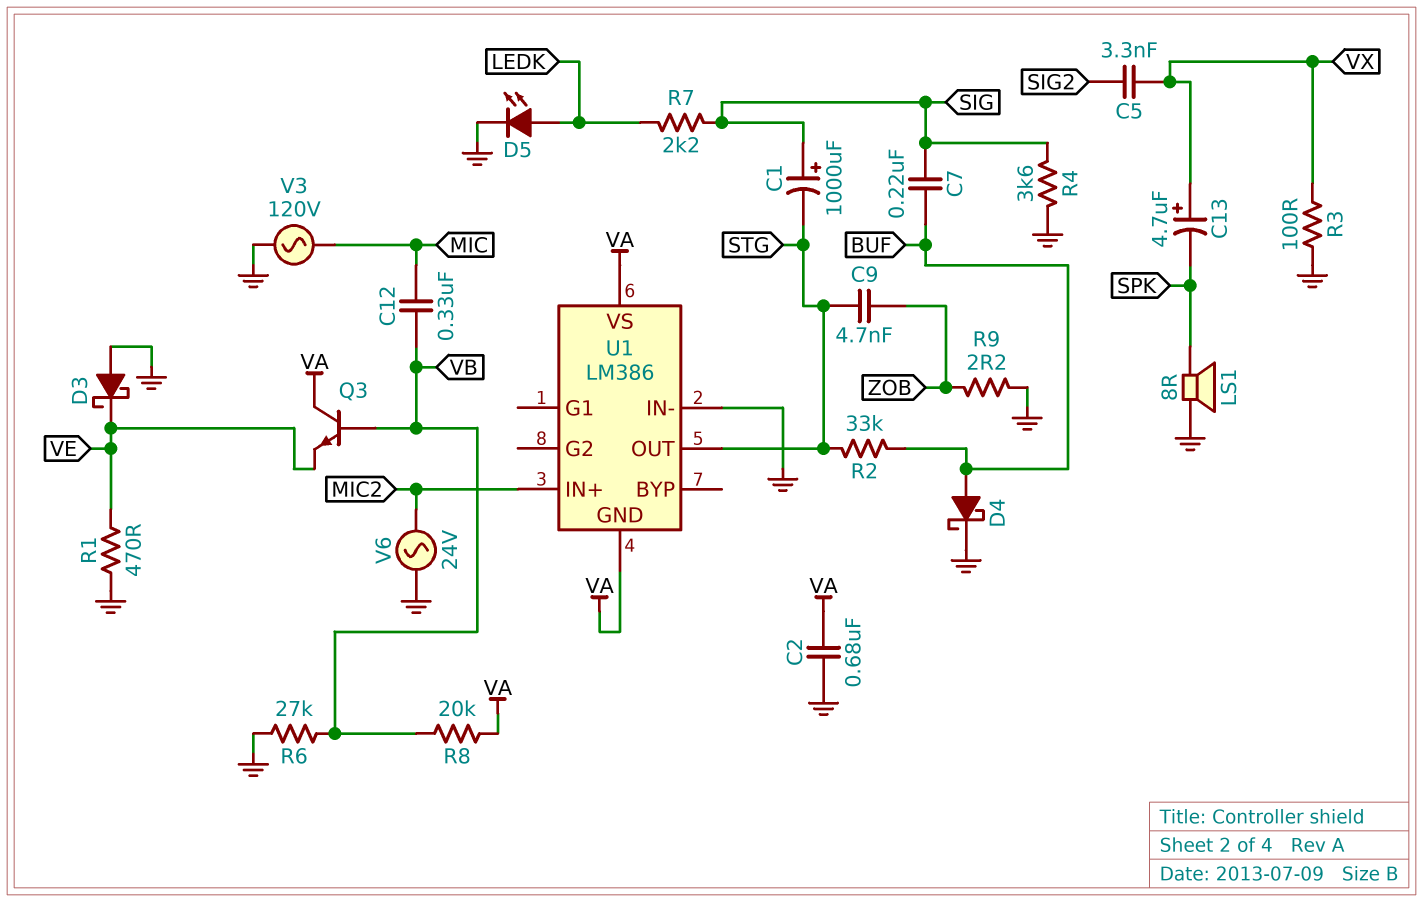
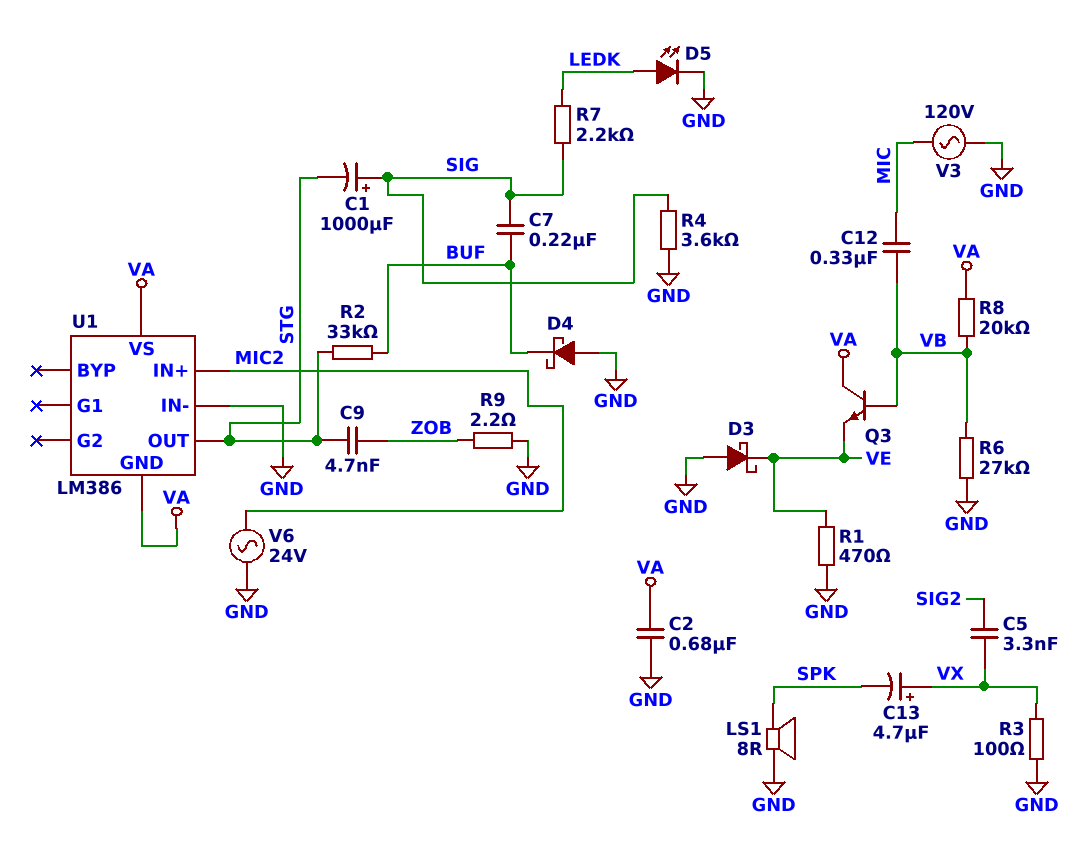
D4: schottky (A BUF, K GND) -> schottky (A GND, K BUF)

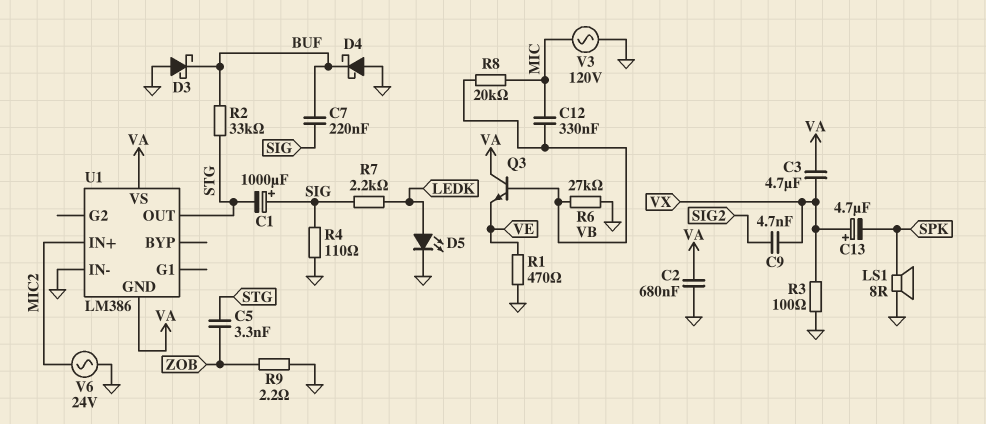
C3: none -> 4.7uF (VA, VX)
C5: 3.3nF (SIG2, VX) -> 3.3nF (STG, ZOB)
C9: 4.7nF (STG, ZOB) -> 4.7nF (SIG2, VX)
D3: schottky (A GND, K VE) -> schottky (A GND, K BUF)
R4: 3.6k (GND, SIG) -> 110 (GND, SIG)
R8: 20k (VA, VB) -> 20k (MIC, VB)

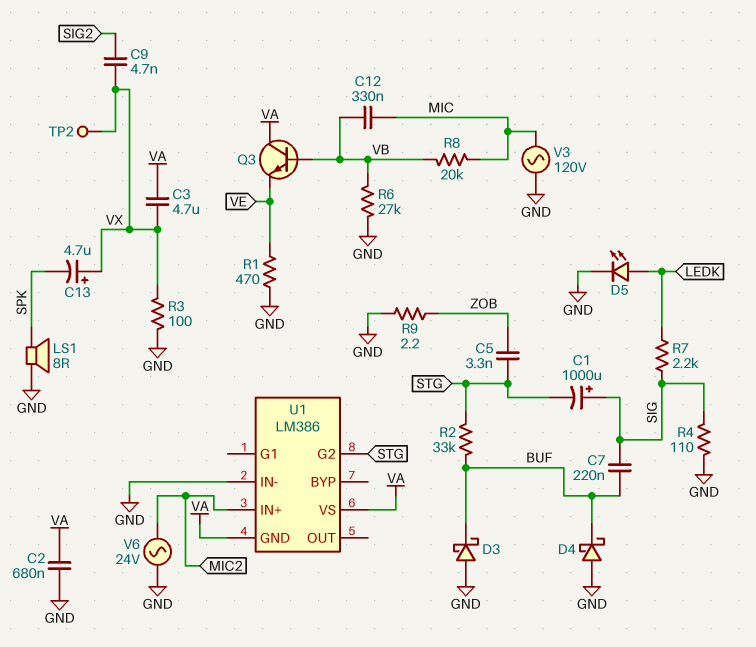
TP2: none -> test point (VX)
U1 pin G2: none -> STG
U1 pin OUT: STG -> none

